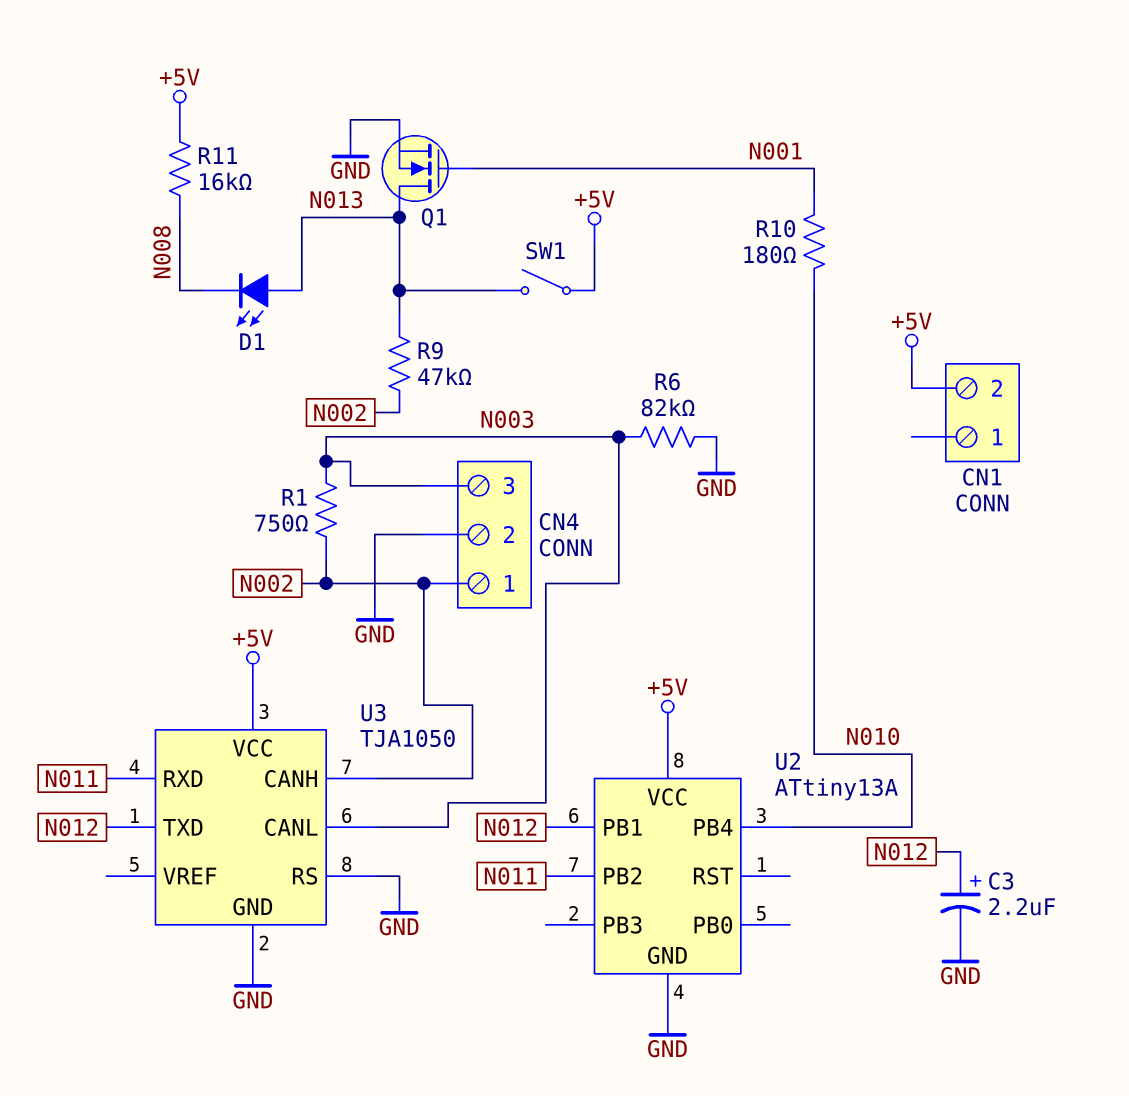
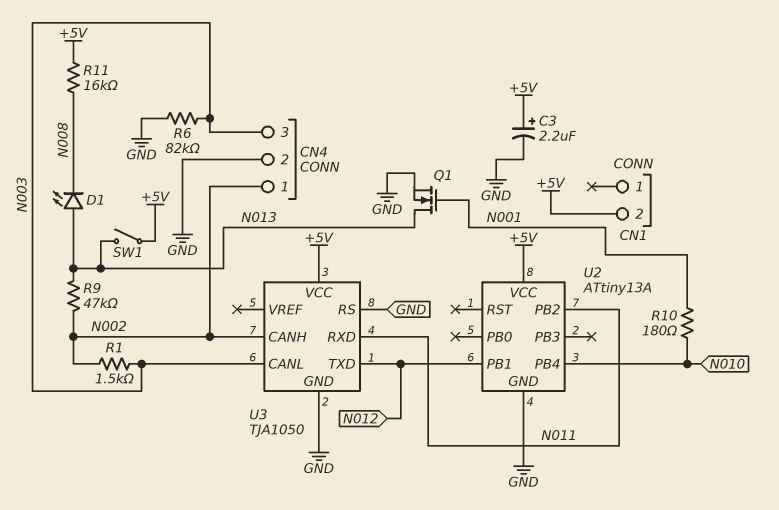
C3: 2.2uF (plus N012, minus GND) -> 2.2uF (plus +5V, minus GND)
R1: 750 (N002, N003) -> 1.5k (N002, N003)

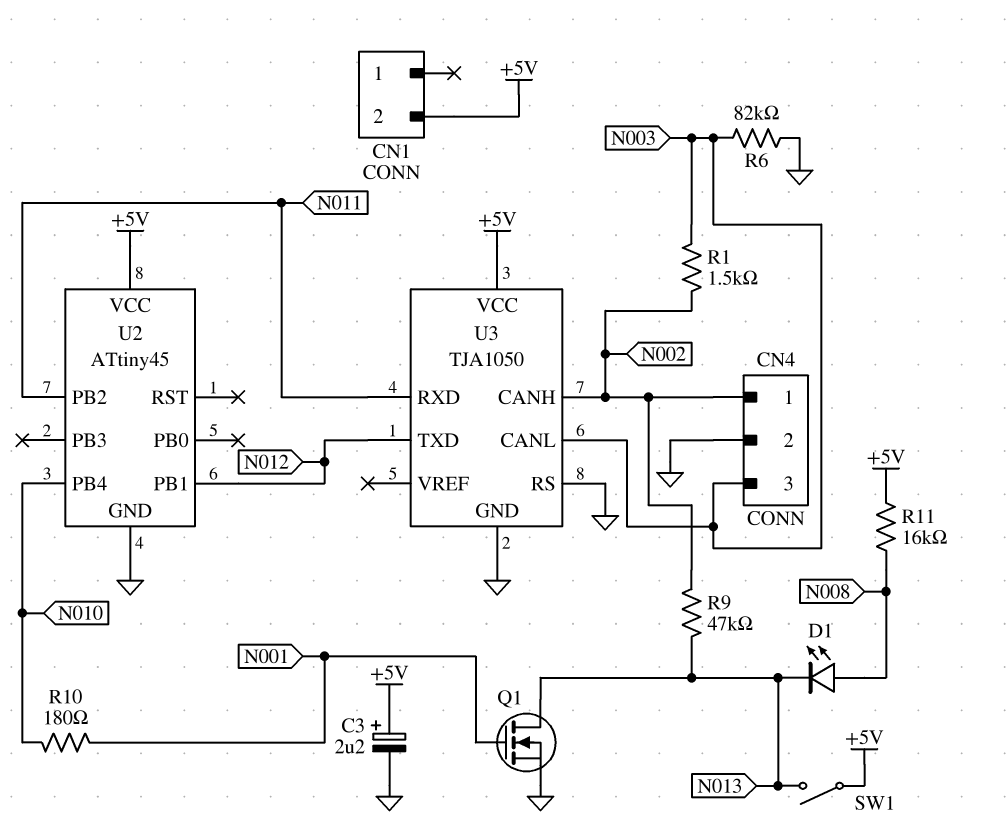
D1: LED (A N013, K N008) -> LED (A N008, K N013)
U2: ATtiny13A -> ATtiny45

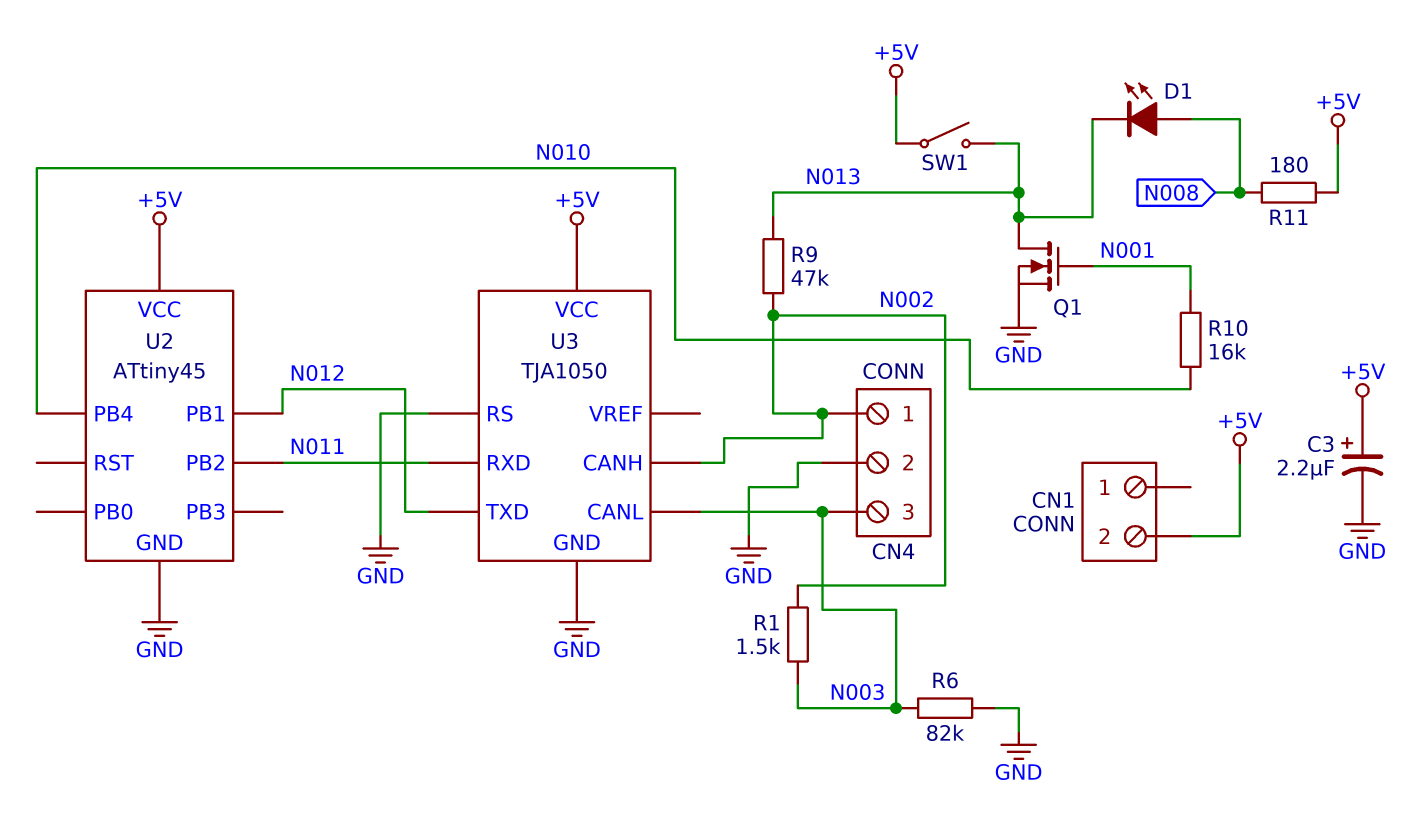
R10: 180 (N001, N010) -> 16k (N001, N010)
R11: 16k (+5V, N008) -> 180 (+5V, N008)

